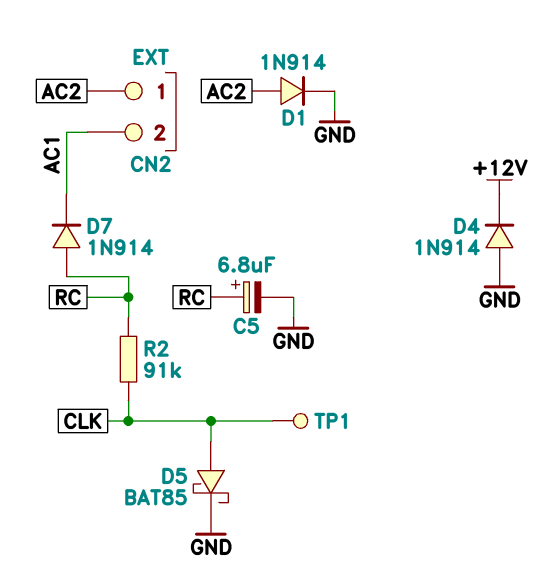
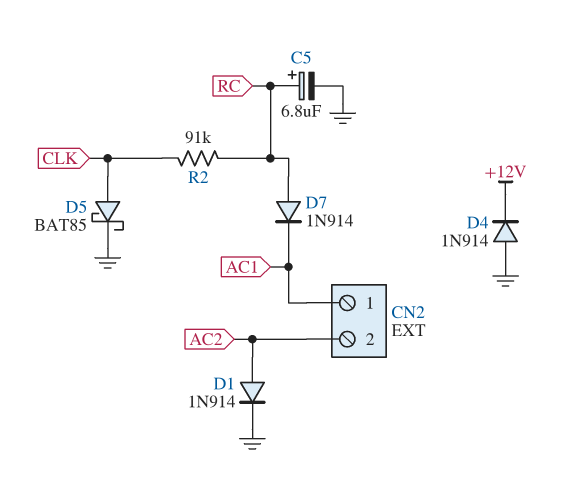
CN2 pin 1: AC2 -> AC1
CN2 pin 2: AC1 -> AC2
TP1: test point (CLK) -> none

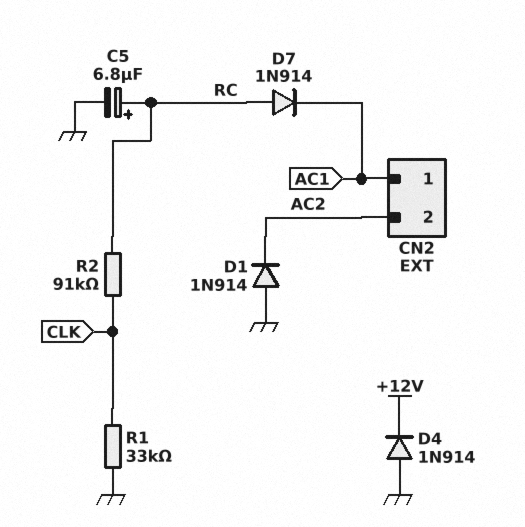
D1: diode 1N914 (A AC2, K GND) -> diode 1N914 (A GND, K AC2)
D5: schottky BAT85 (A CLK, K GND) -> none
R1: none -> 33k (CLK, GND)

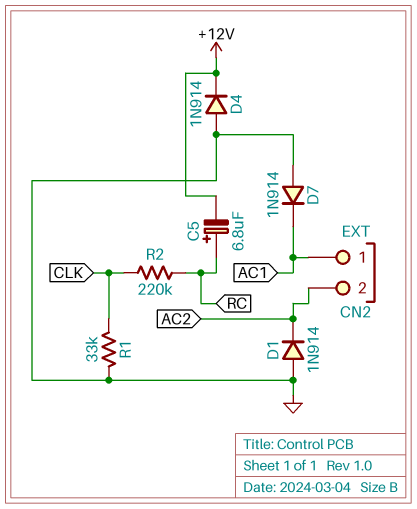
C5: 6.8uF (plus RC, minus GND) -> 6.8uF (plus RC, minus +12V)
D7: diode 1N914 (A RC, K AC1) -> diode 1N914 (A GND, K AC1)
R2: 91k (CLK, RC) -> 220k (CLK, RC)

